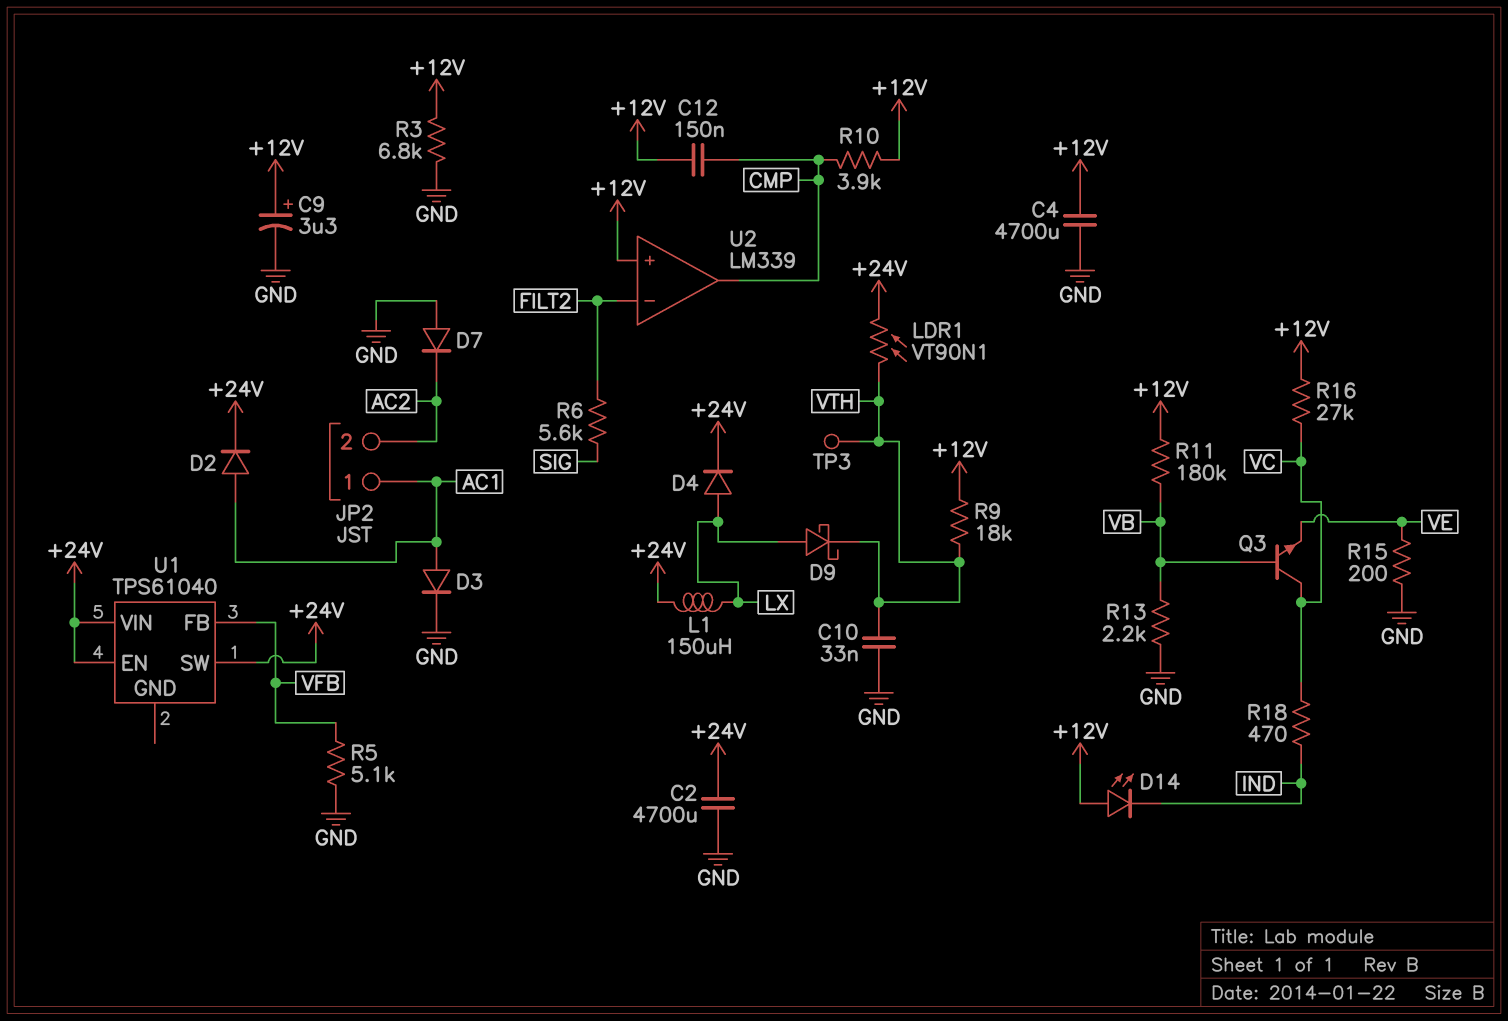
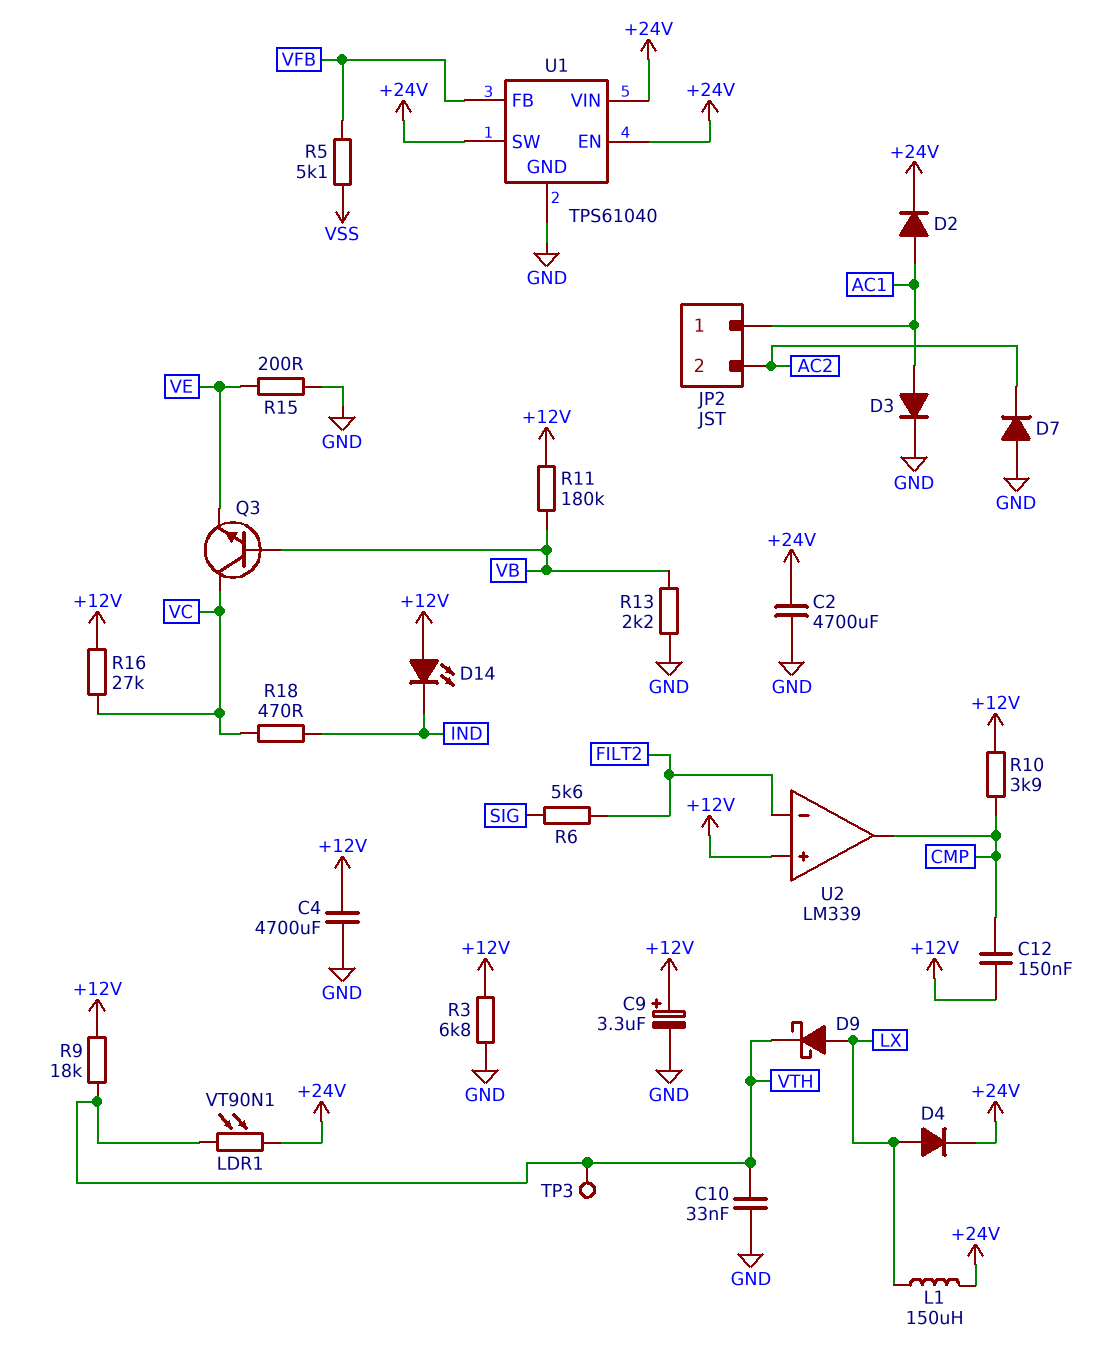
R5: 5.1k (GND, VFB) -> 5.1k (VFB, VSS)
U1 pin GND: none -> GND

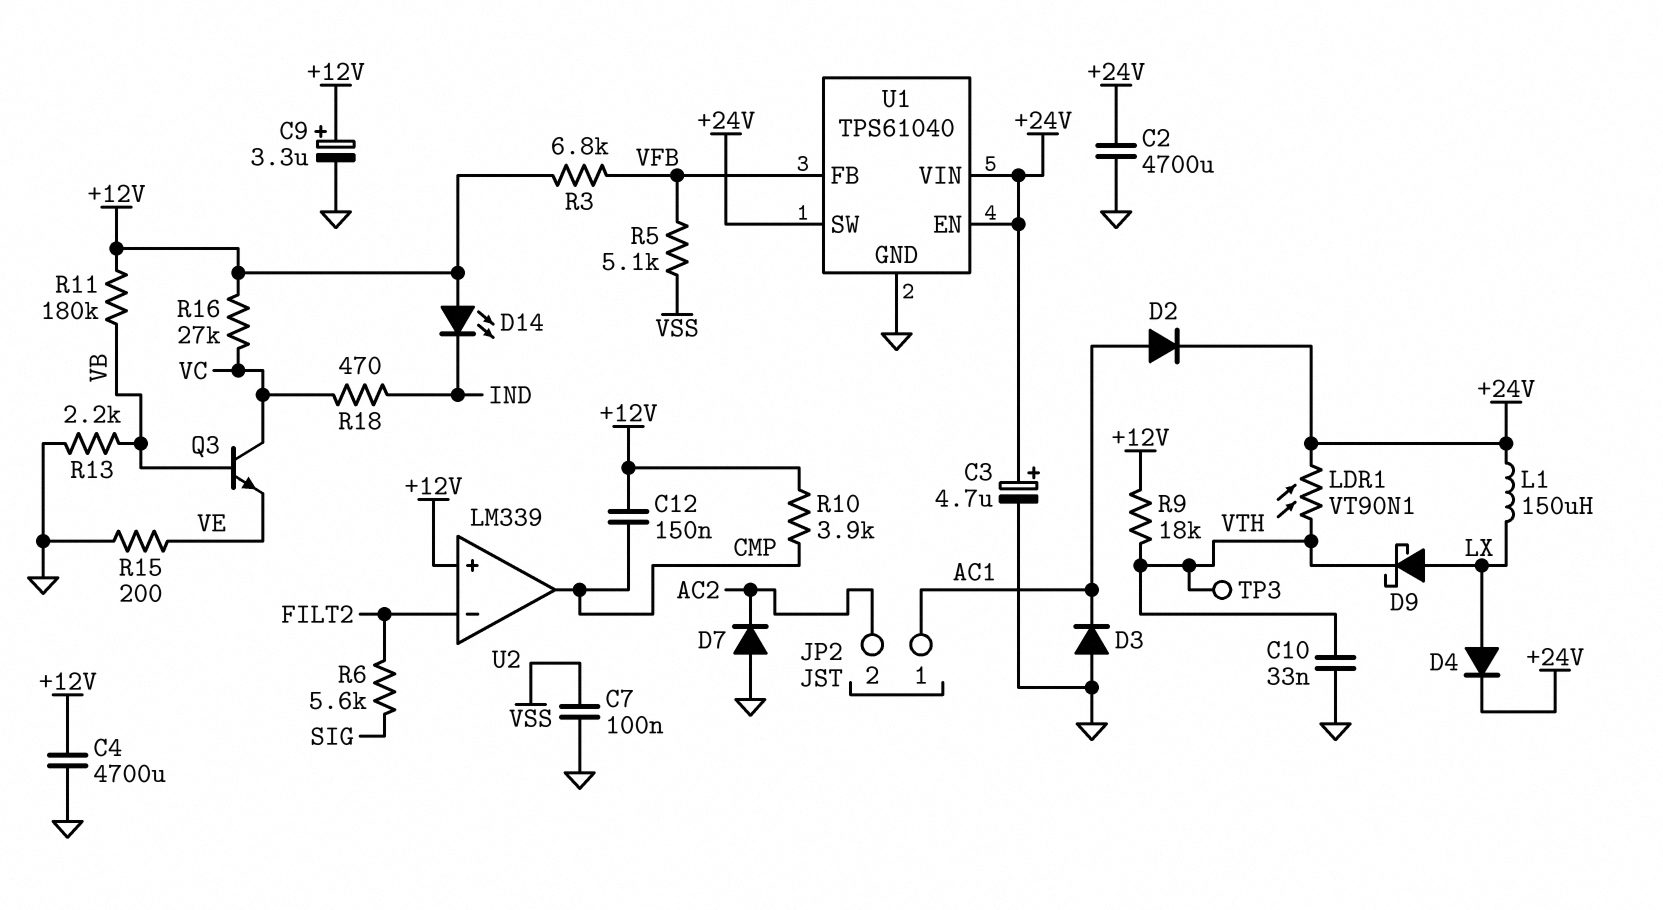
C3: none -> 4.7uF (plus +24V, minus GND)
C7: none -> 100nF (GND, VSS)
D3: diode (A AC1, K GND) -> diode (A GND, K AC1)
R3: 6.8k (+12V, GND) -> 6.8k (+12V, VFB)

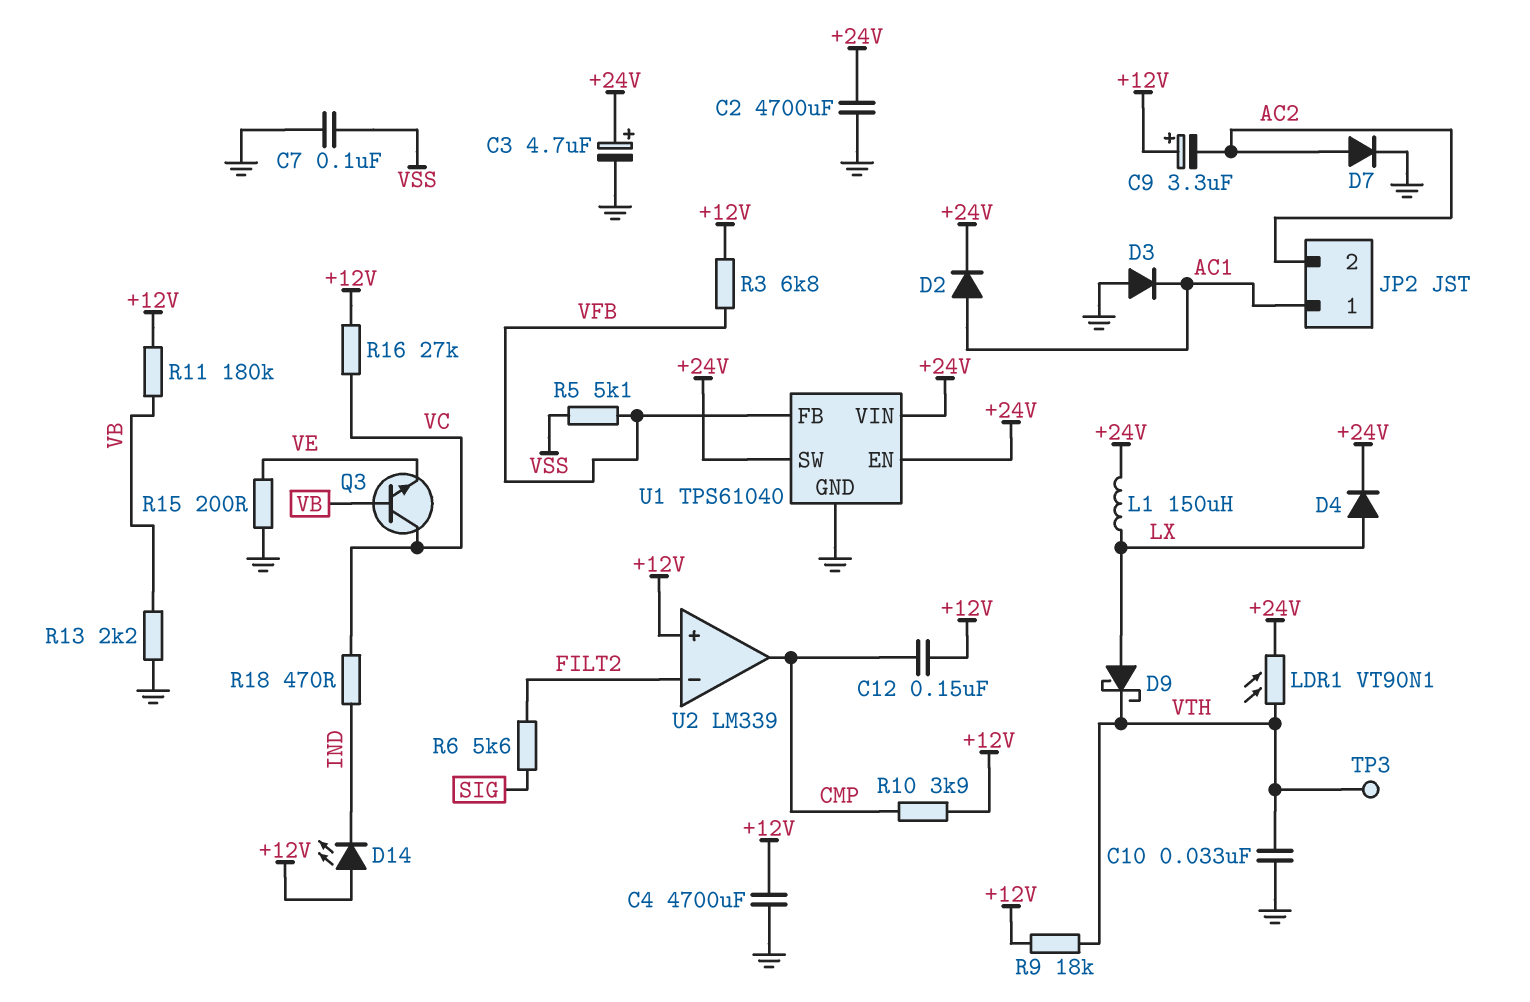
C9: 3.3uF (plus +12V, minus GND) -> 3.3uF (plus +12V, minus AC2)
D7: diode (A GND, K AC2) -> diode (A AC2, K GND)

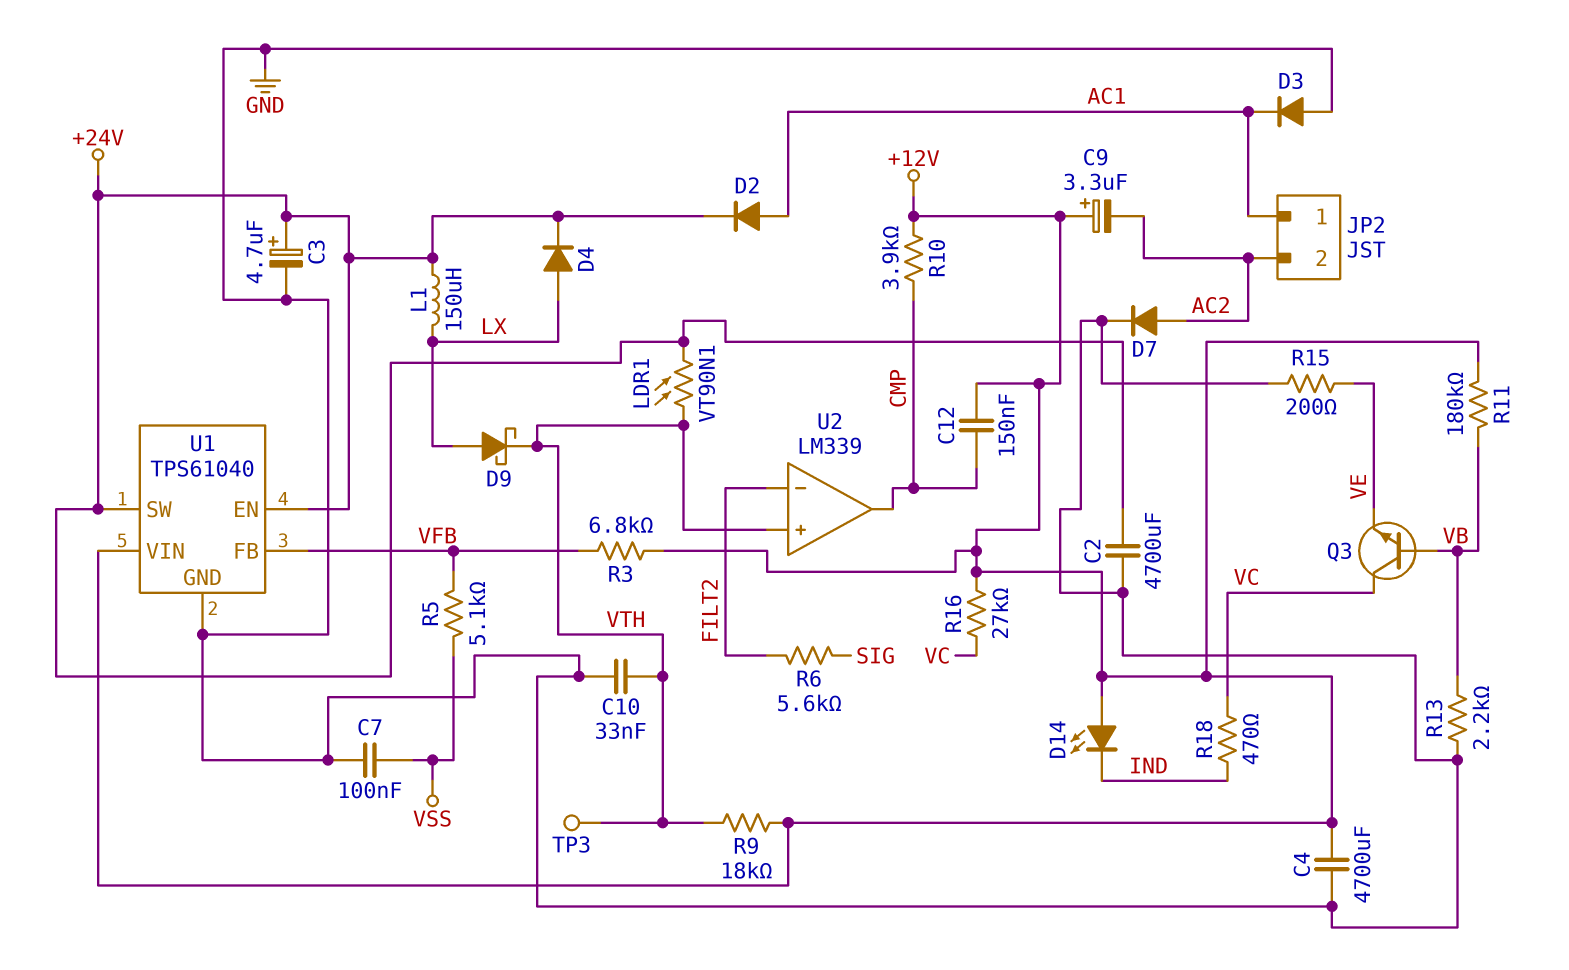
U1 pin VIN: +24V -> +12V
U2 pin in+: +12V -> VTH

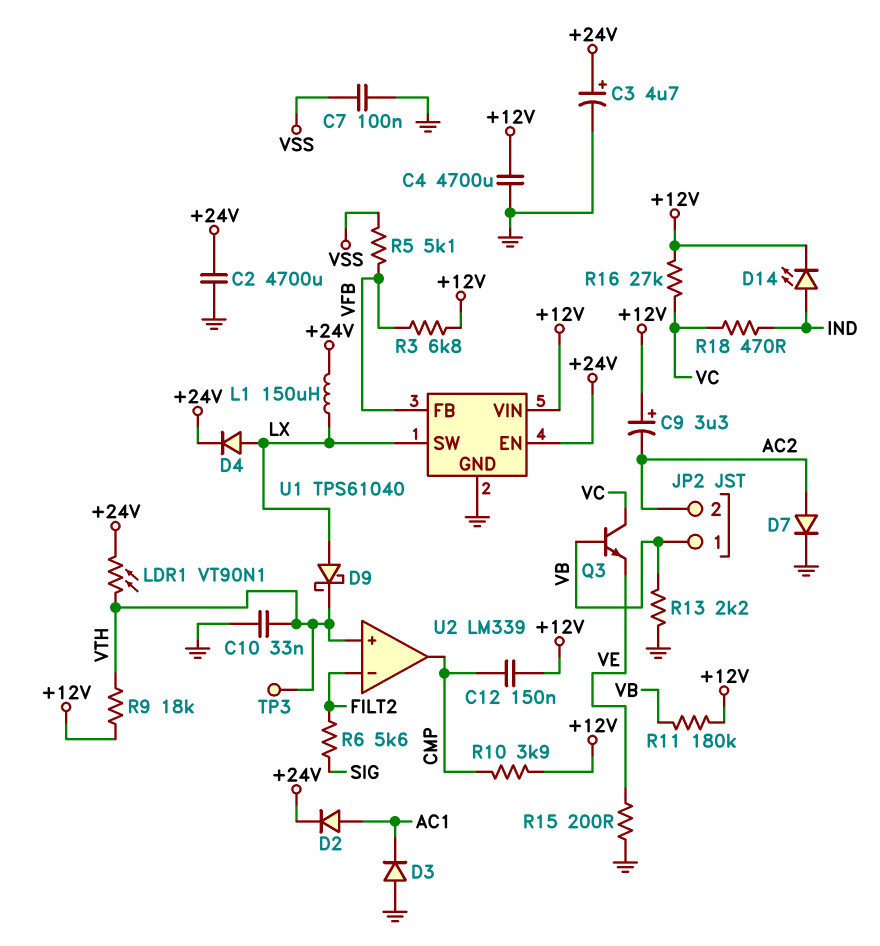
D14: LED (A +12V, K IND) -> LED (A IND, K +12V)
JP2 pin 1: AC1 -> VB
U1 pin SW: +24V -> LX

